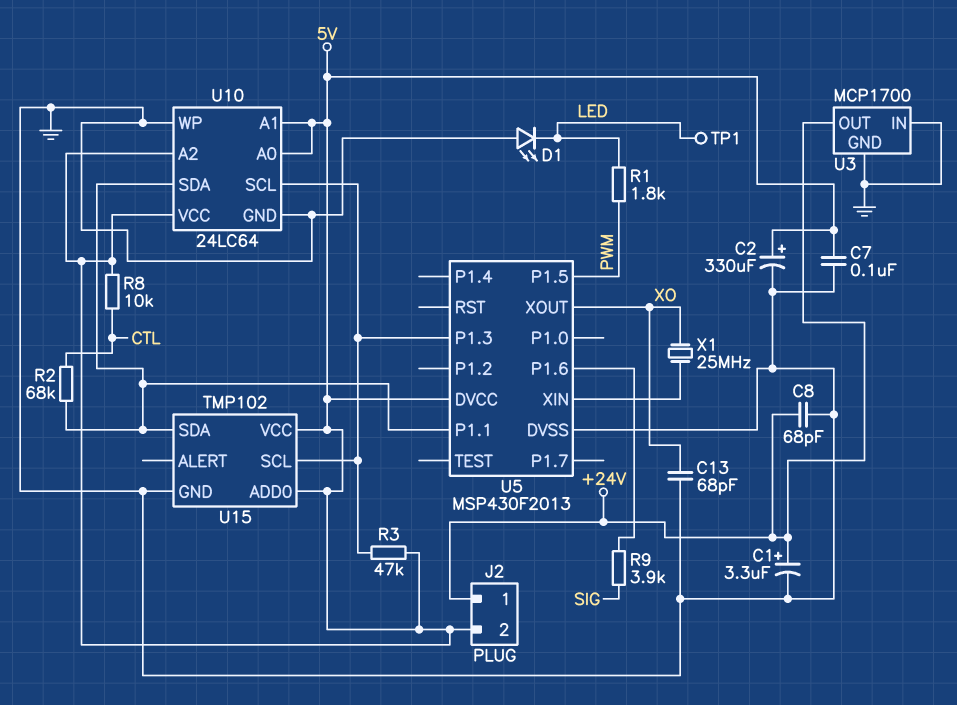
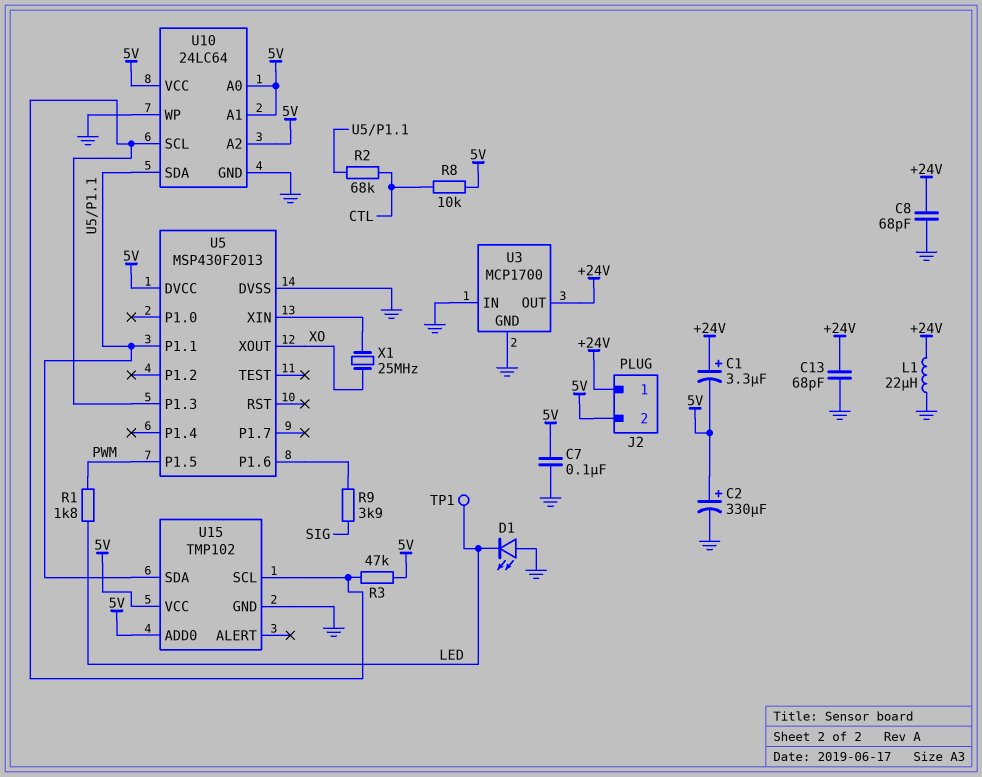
C1: 3.3uF (plus +24V, minus GND) -> 3.3uF (plus +24V, minus 5V)
C13: 68pF (GND, XO) -> 68pF (+24V, GND)
L1: none -> 22uH (+24V, GND)

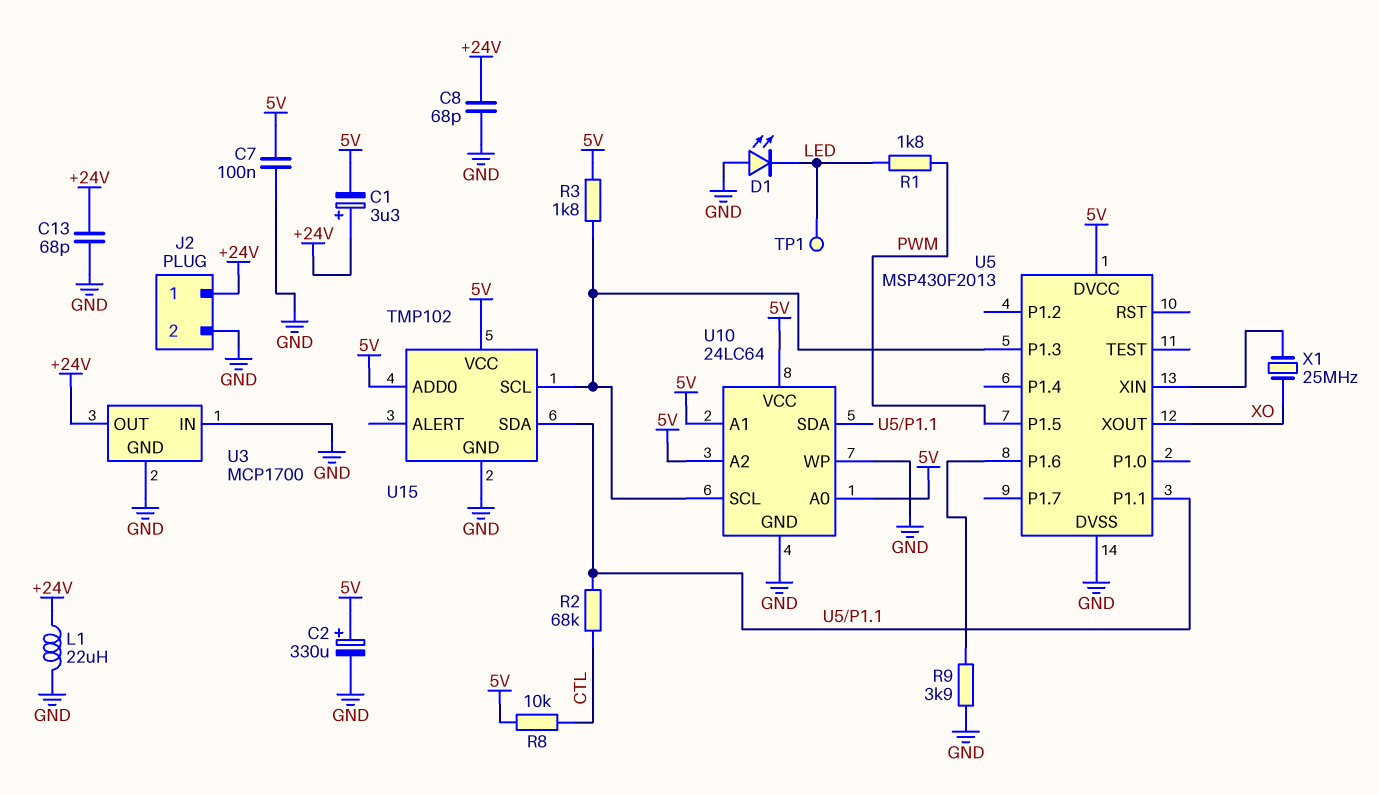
J2 pin 2: 5V -> GND
R3: 47k (5V, U5/P1.3) -> 1.8k (5V, U5/P1.3)
R9: 3.9k (SIG, U5/P1.6) -> 3.9k (GND, U5/P1.6)

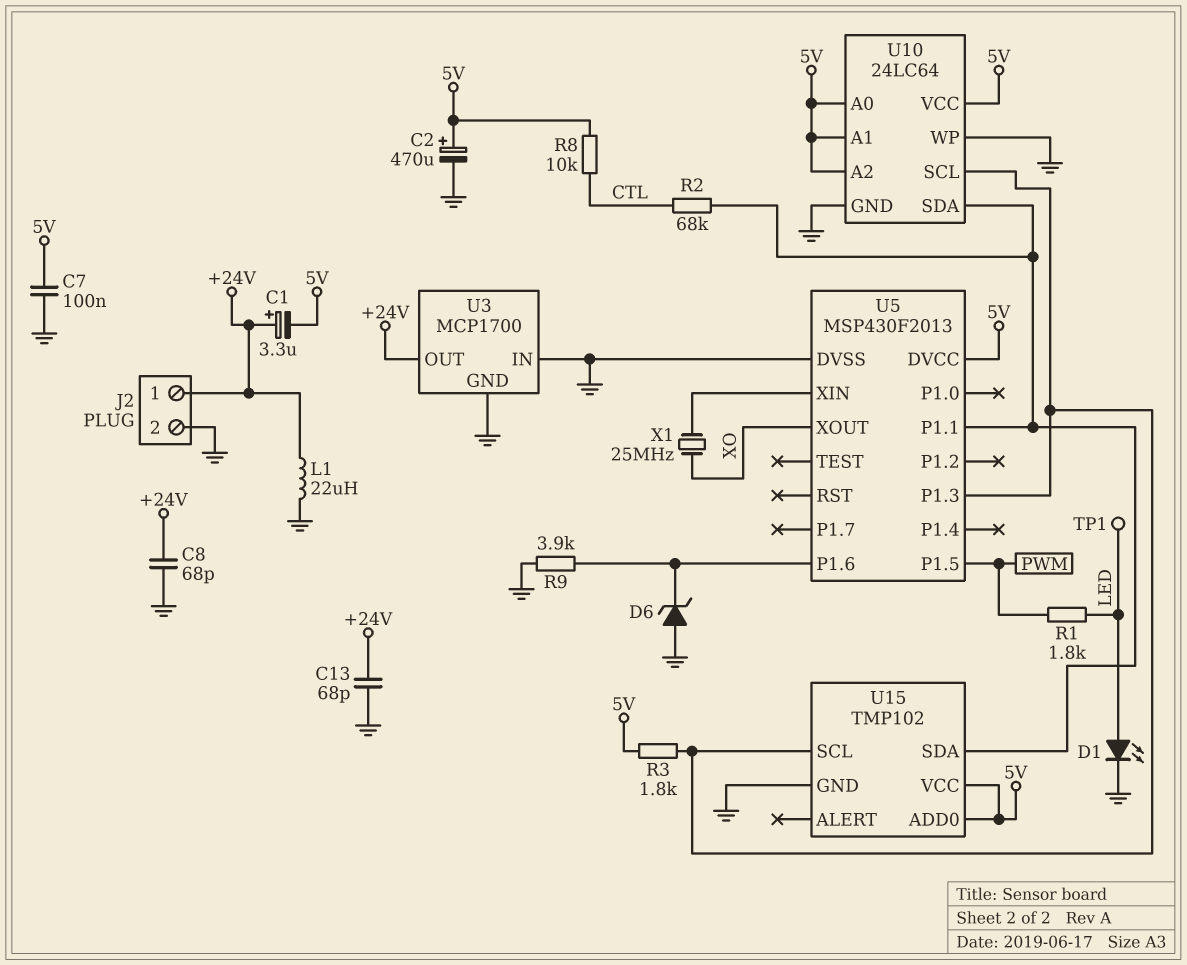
C2: 330uF (plus 5V, minus GND) -> 470uF (plus 5V, minus GND)
D1: LED (A GND, K LED) -> LED (A LED, K GND)
D6: none -> zener (A GND, K U5/P1.6)

